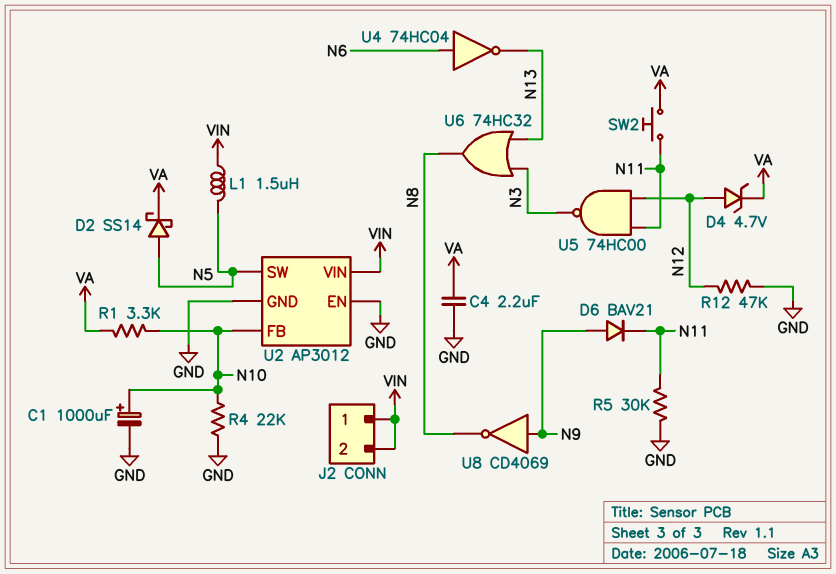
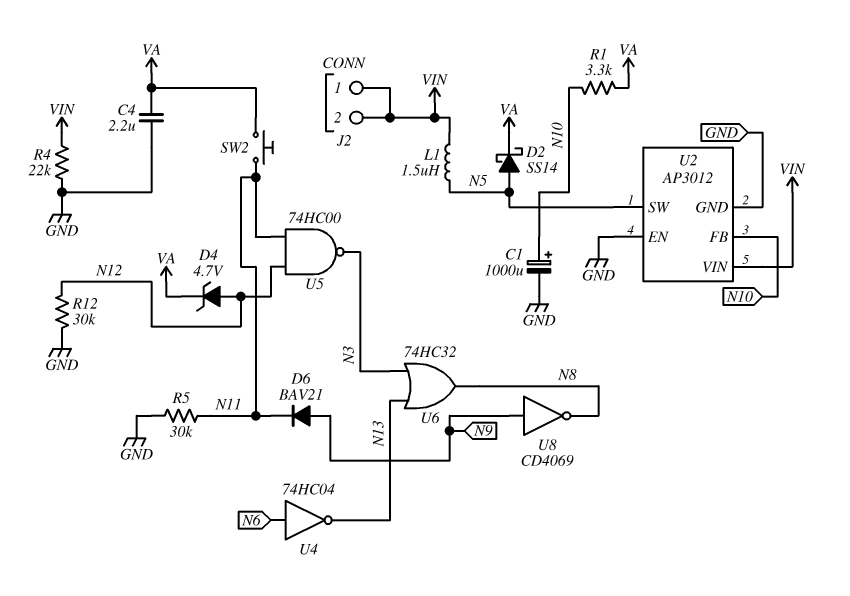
R4: 22k (GND, N10) -> 22k (GND, VIN)
R12: 47k (GND, N12) -> 30k (GND, N12)

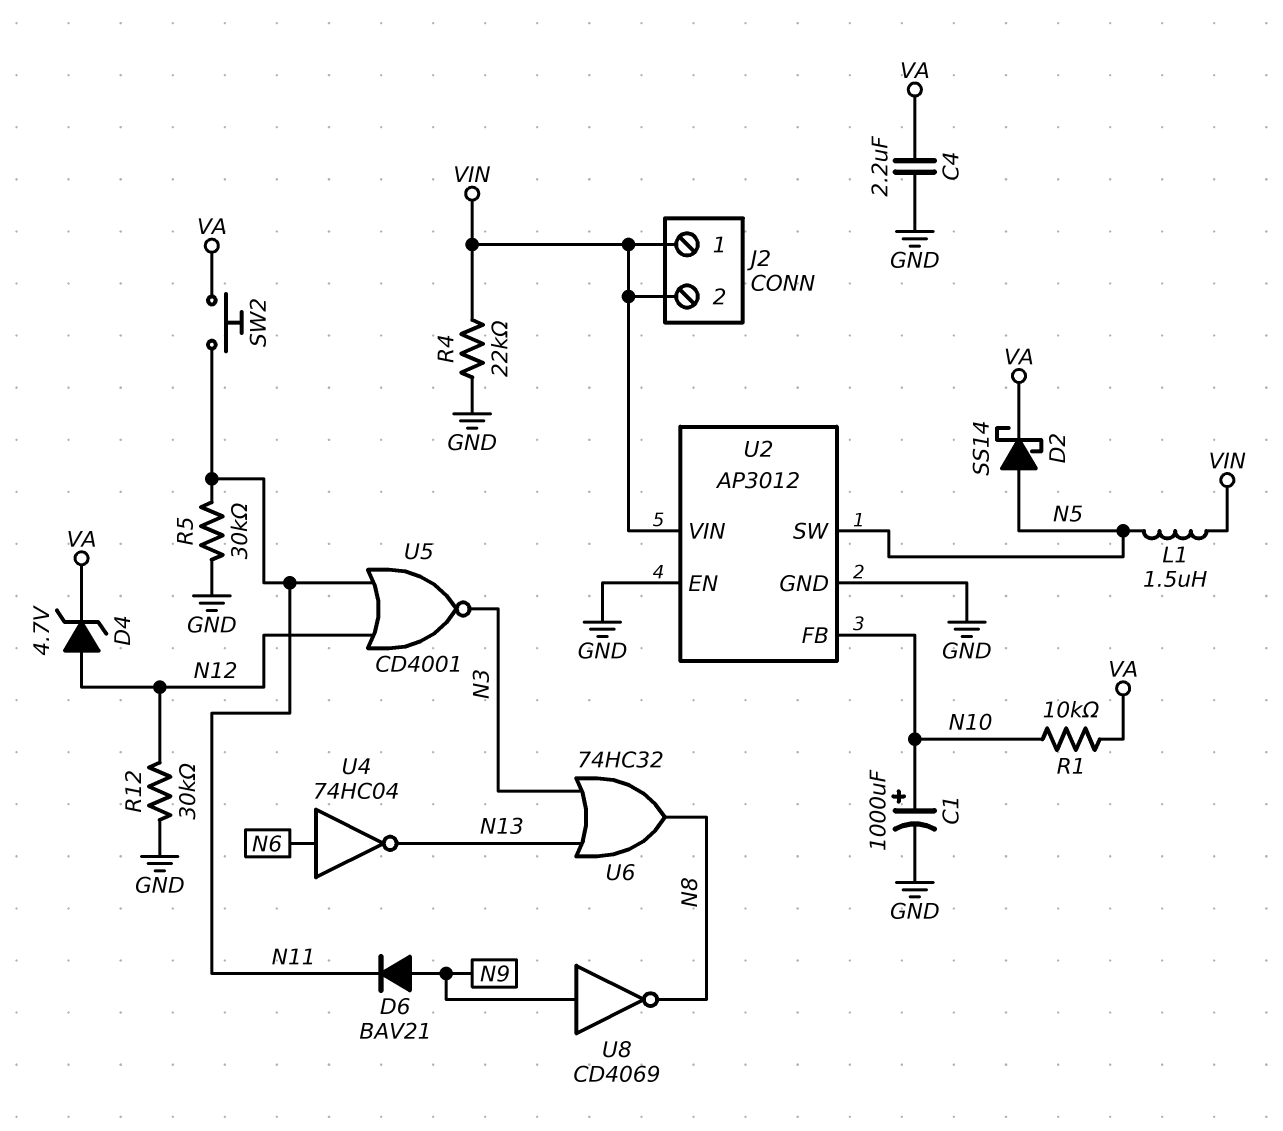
R1: 3.3k (N10, VA) -> 10k (N10, VA)
U5: NAND 74HC00 (in N11, in N12, out N3) -> NOR CD4001 (in N11, in N12, out N3)

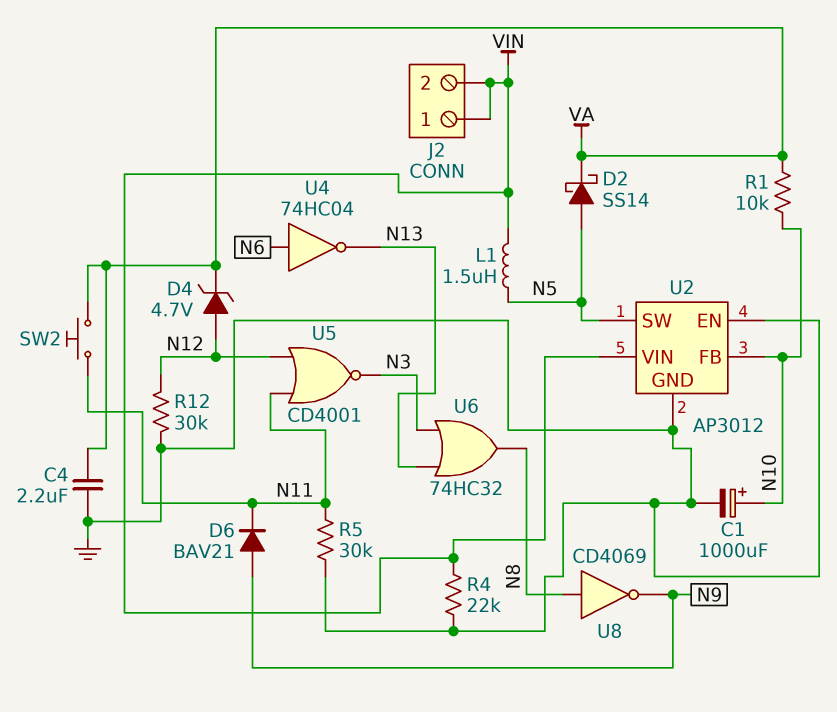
U8: NOT CD4069 (in N9, out N8) -> NOT CD4069 (in N8, out N9)

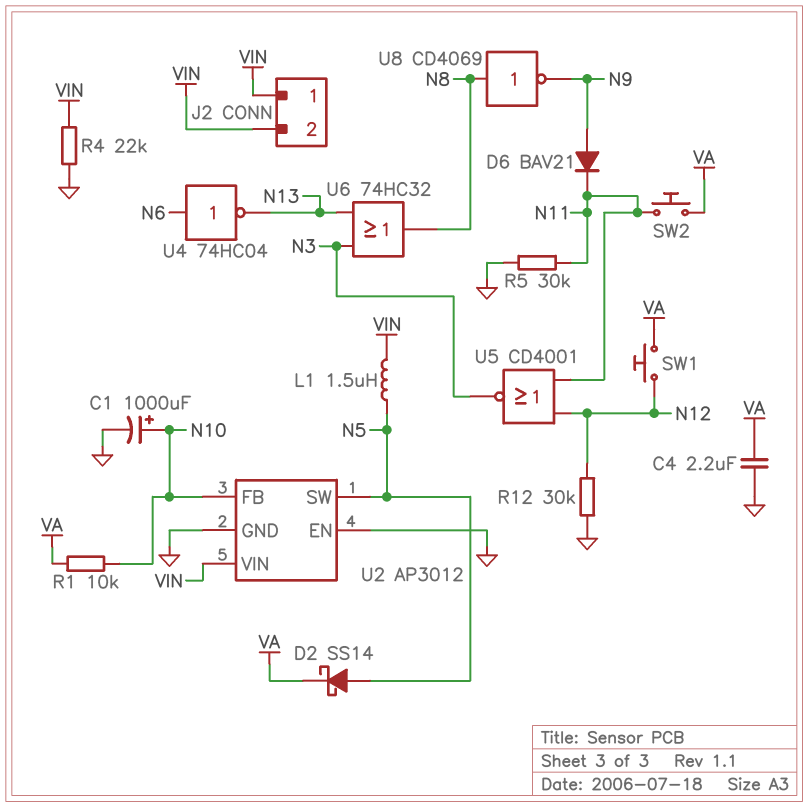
D4: zener 4.7V (A N12, K VA) -> none
SW1: none -> button (N12, VA)

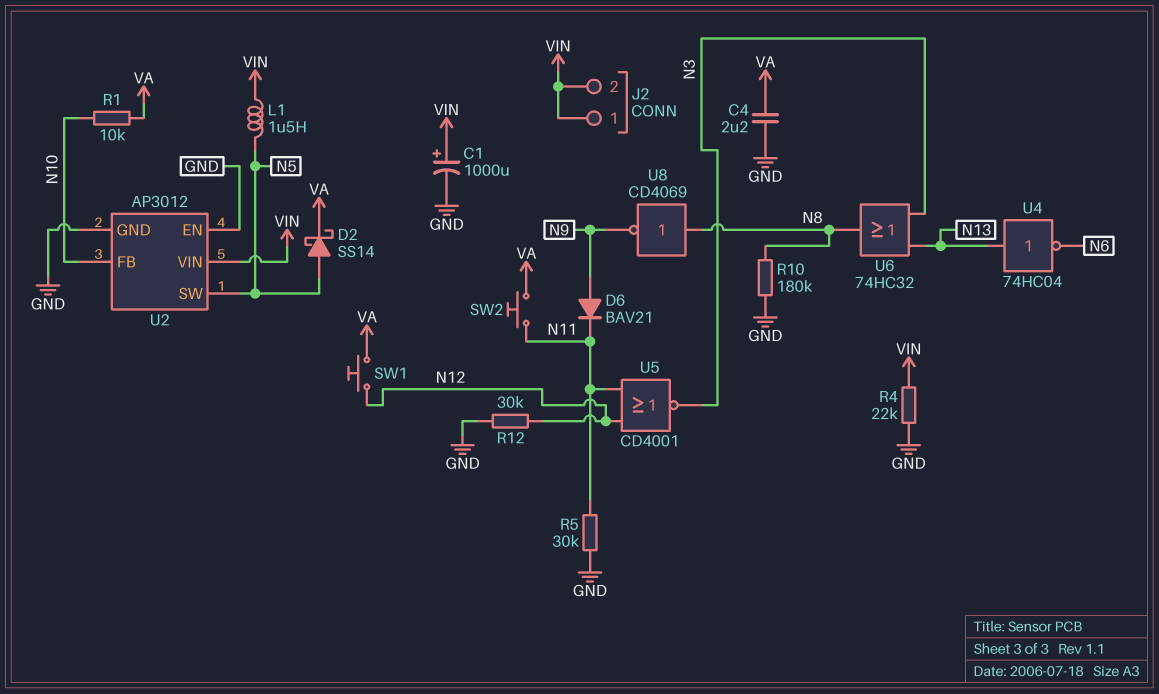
C1: 1000uF (plus N10, minus GND) -> 1000uF (plus VIN, minus GND)
R10: none -> 180k (GND, N8)
U4: NOT 74HC04 (in N6, out N13) -> NOT 74HC04 (in N13, out N6)

